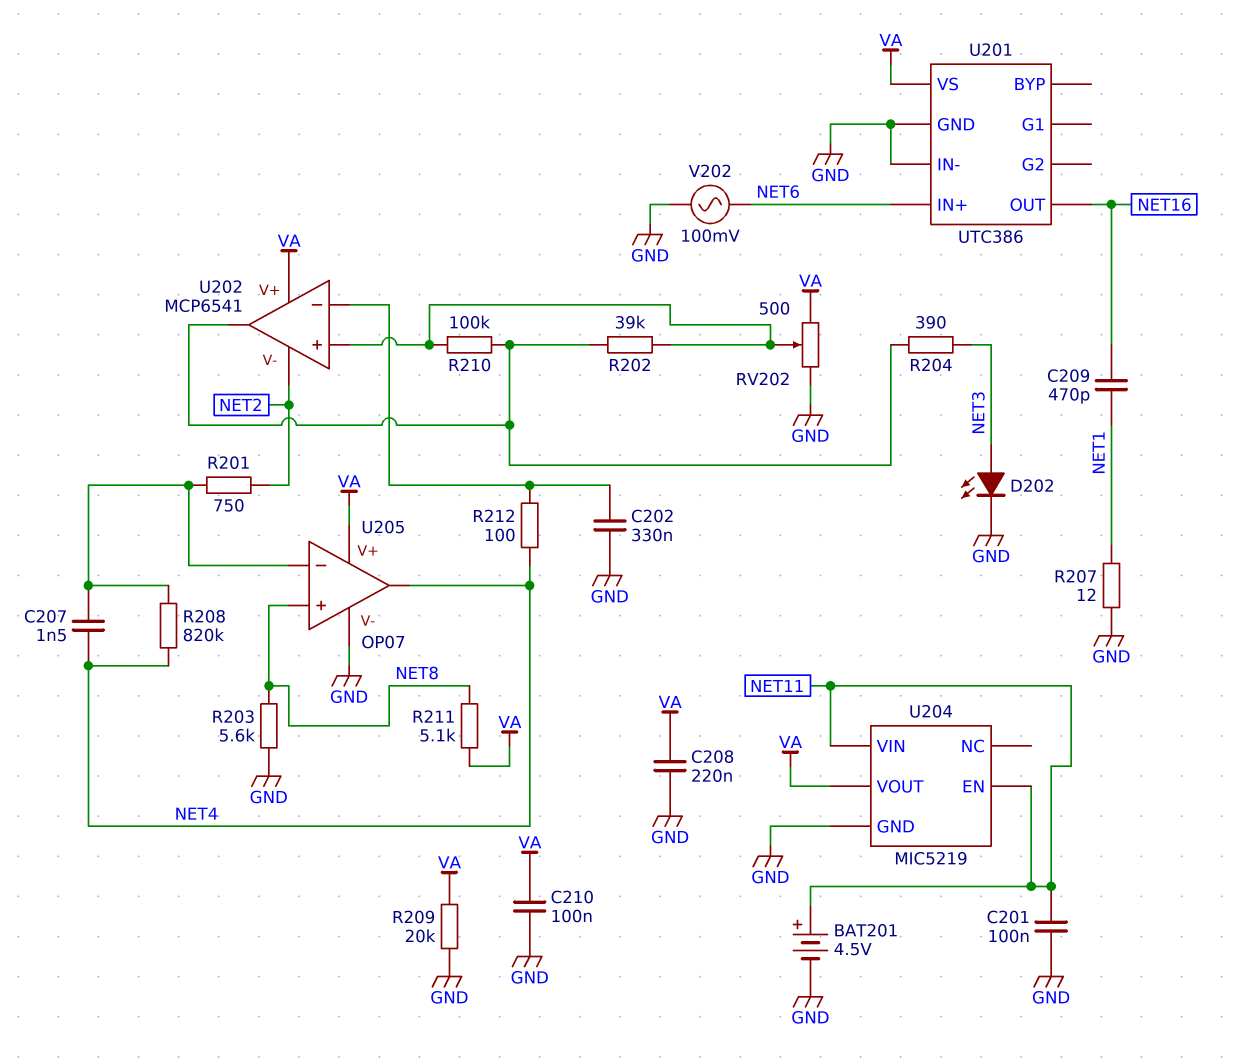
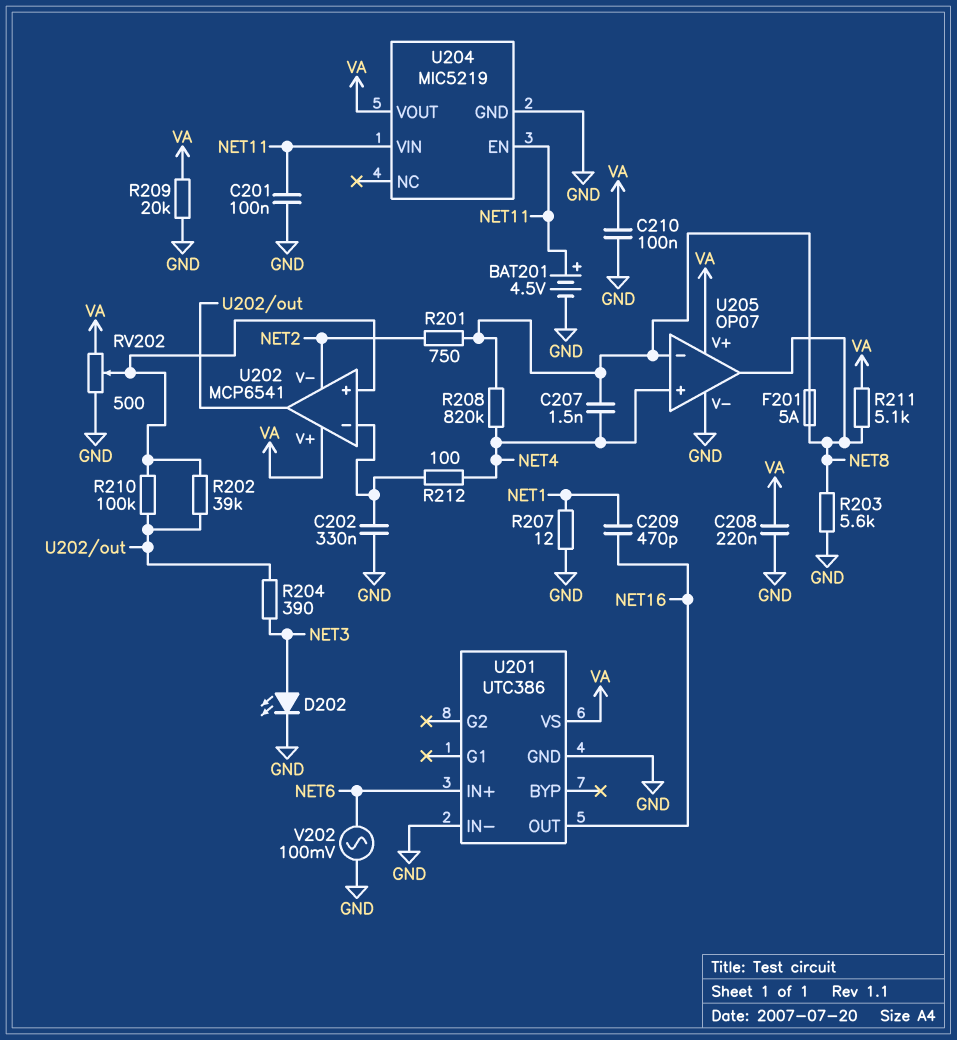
F201: none -> 5A (NET8, U205/in-)
U205 pin in+: NET8 -> NET4
U205 pin out: NET4 -> NET8

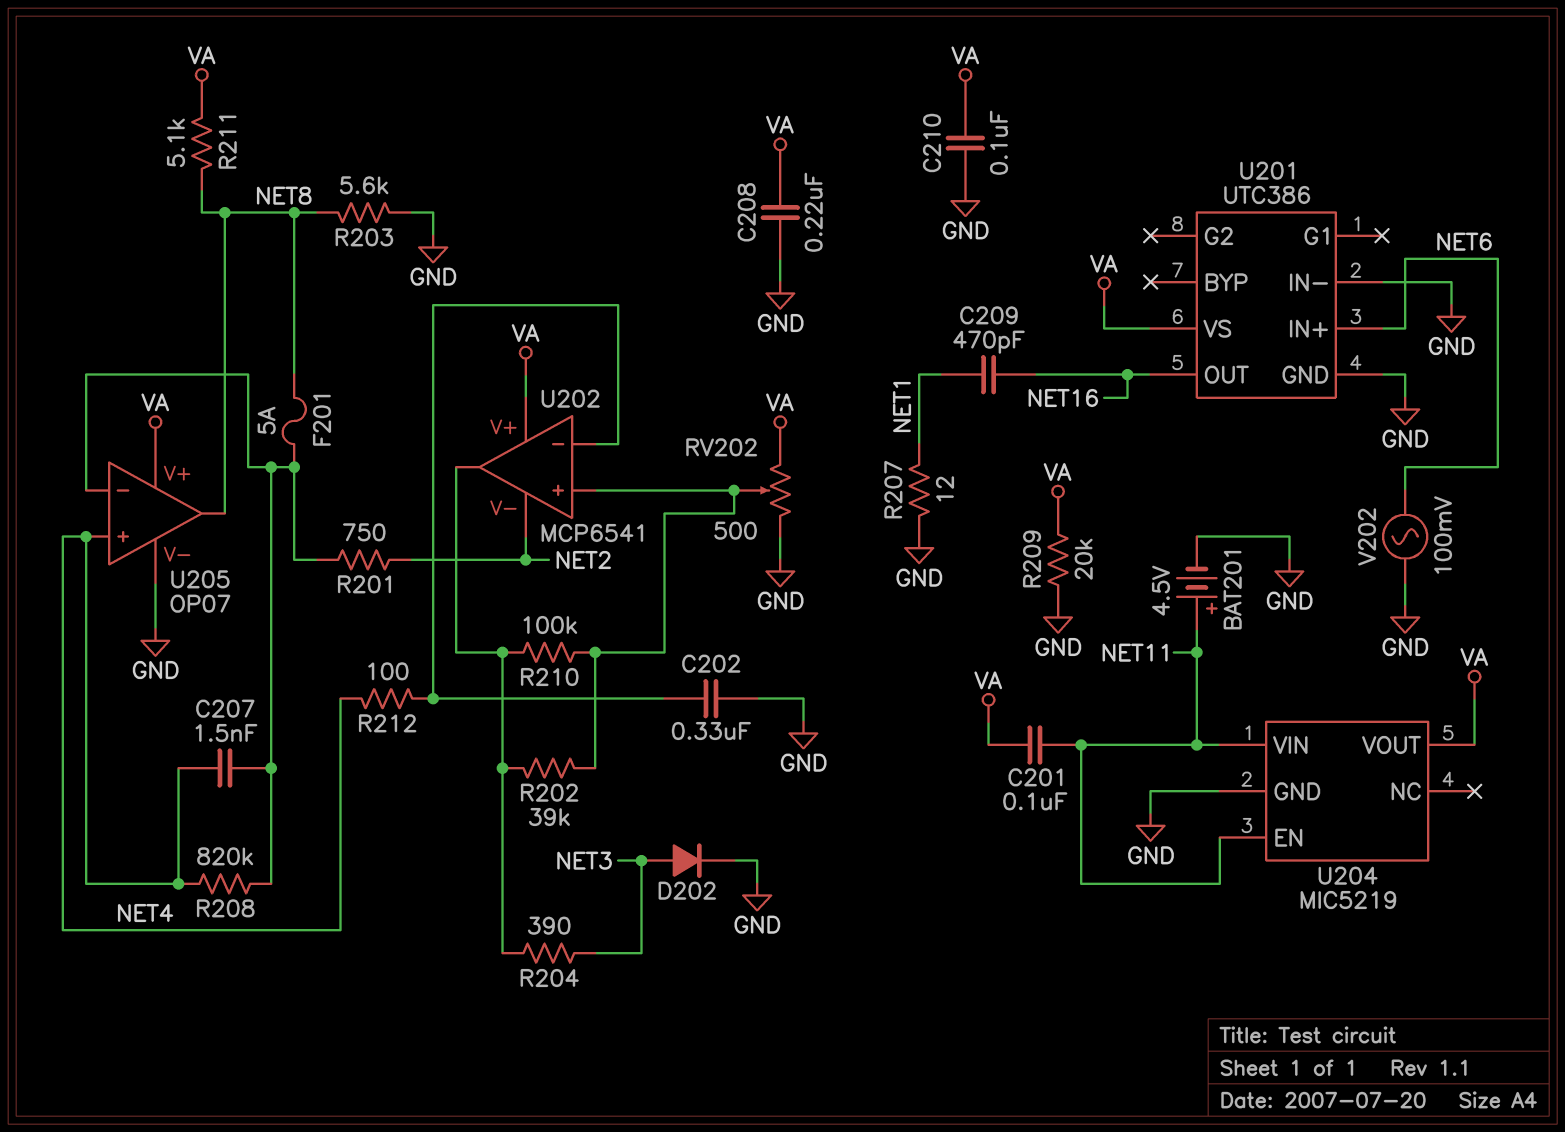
C201: 100nF (GND, NET11) -> 100nF (NET11, VA)
D202: LED (A NET3, K GND) -> diode (A NET3, K GND)

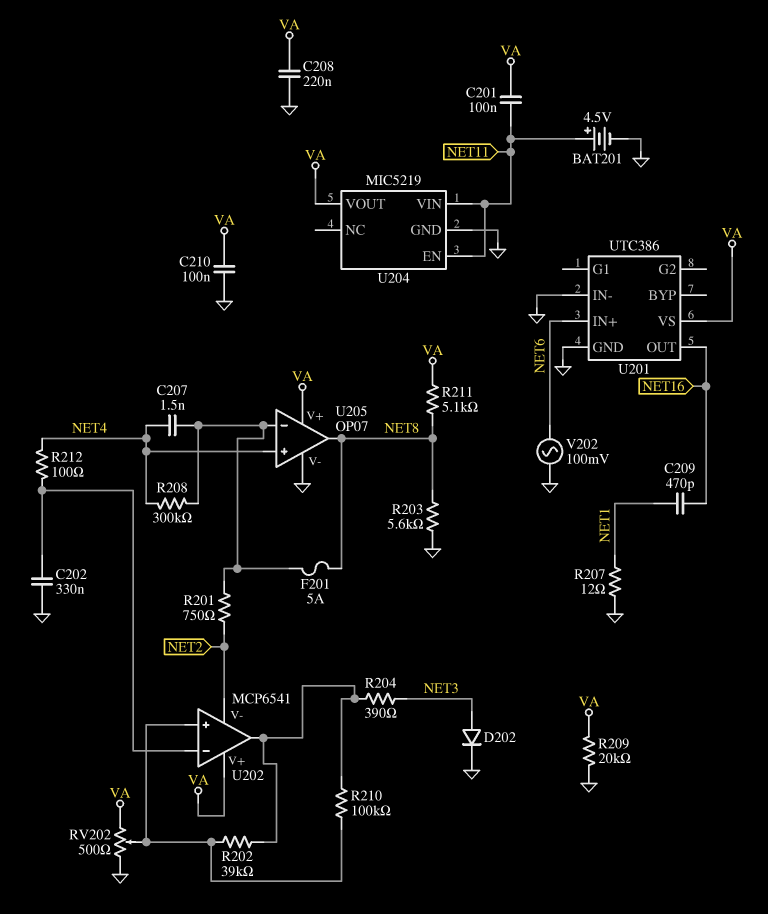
R208: 820k (NET4, U205/in-) -> 300k (NET4, U205/in-)

